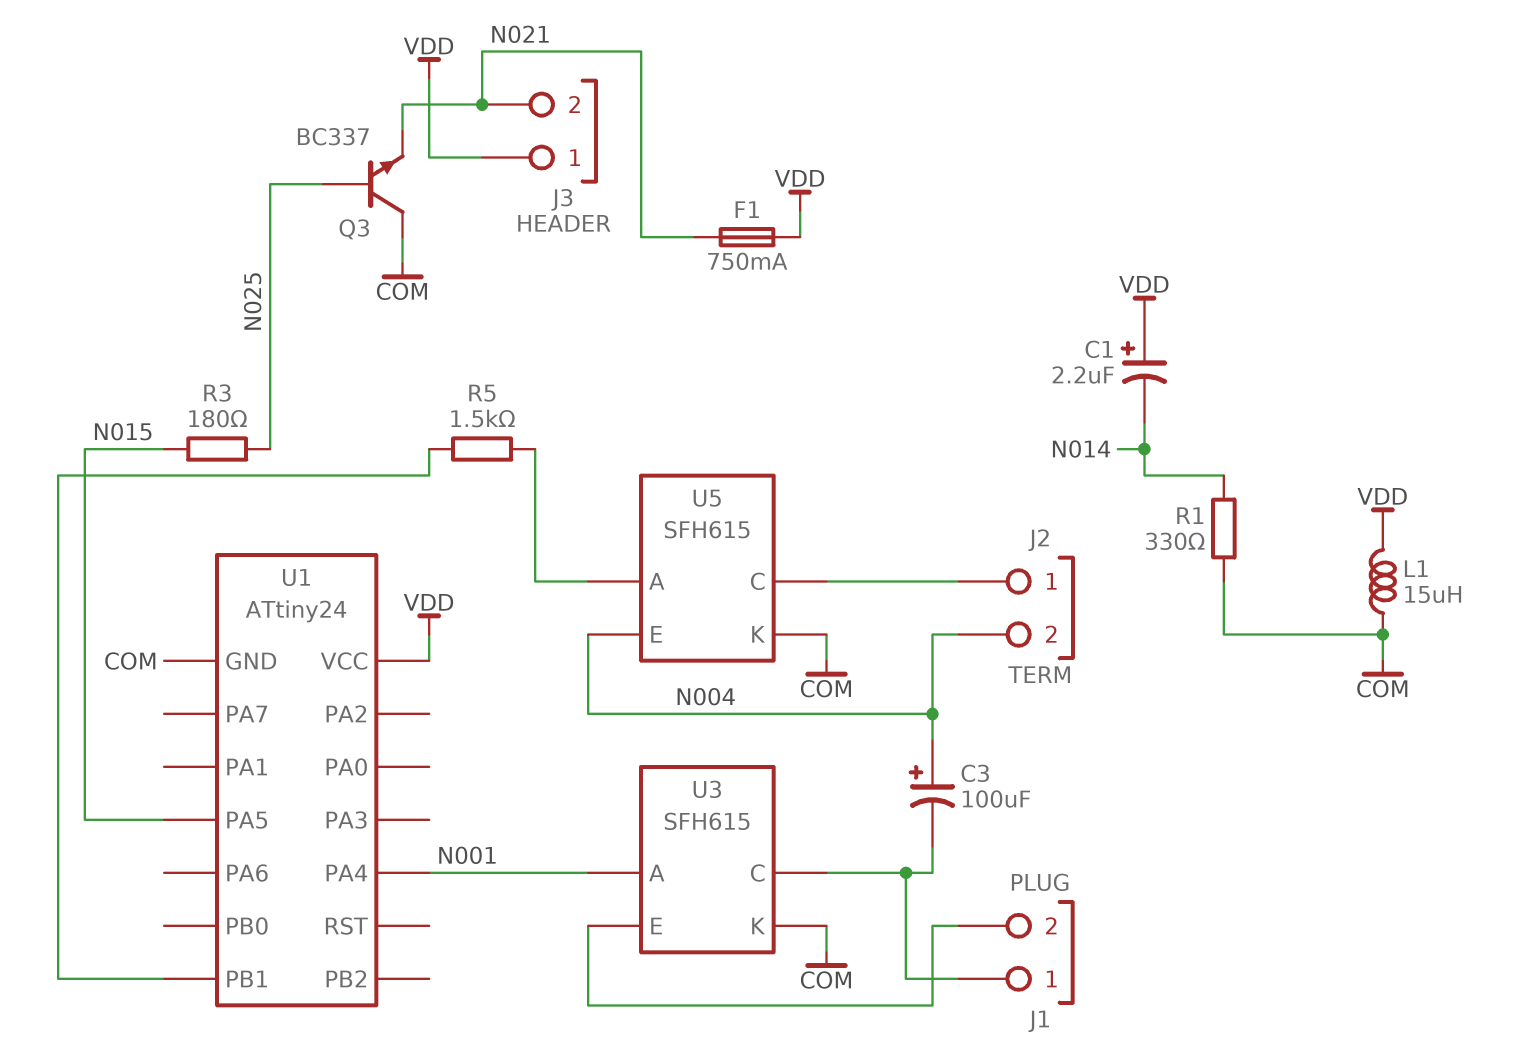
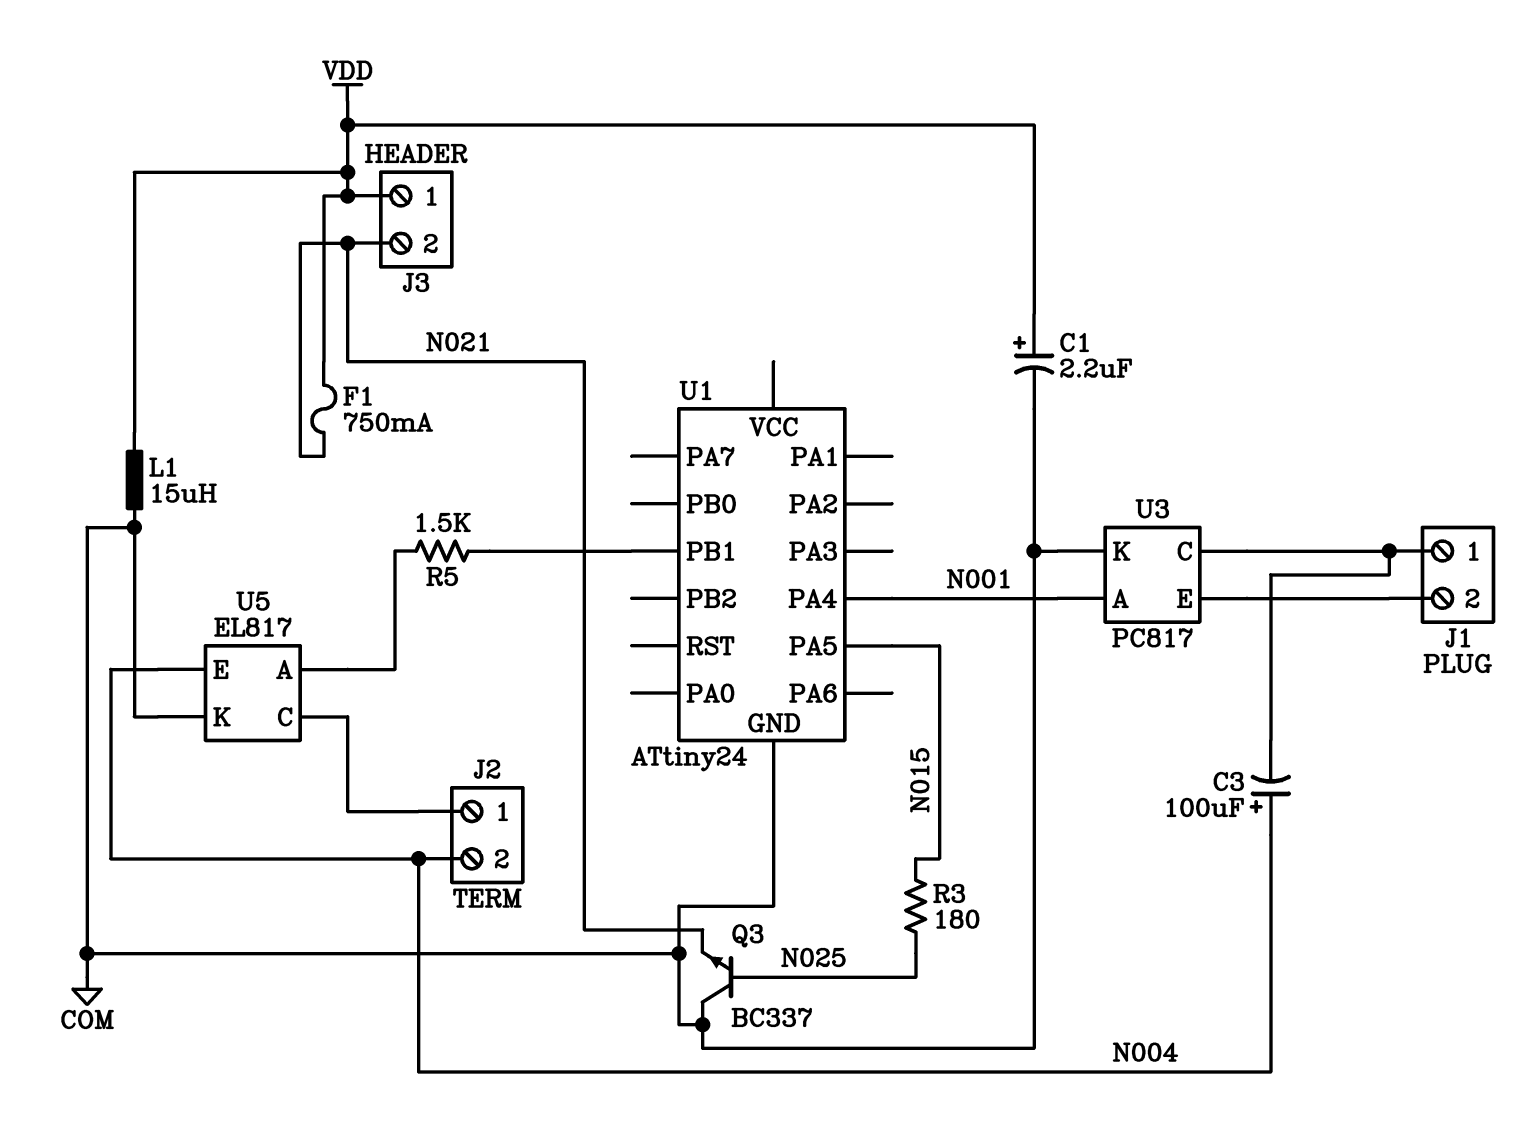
C1: 2.2uF (plus VDD, minus N014) -> 2.2uF (plus VDD, minus COM)
R1: 330 (COM, N014) -> none
U1 pin VCC: VDD -> none
U3: SFH615 -> PC817
U5: SFH615 -> EL817

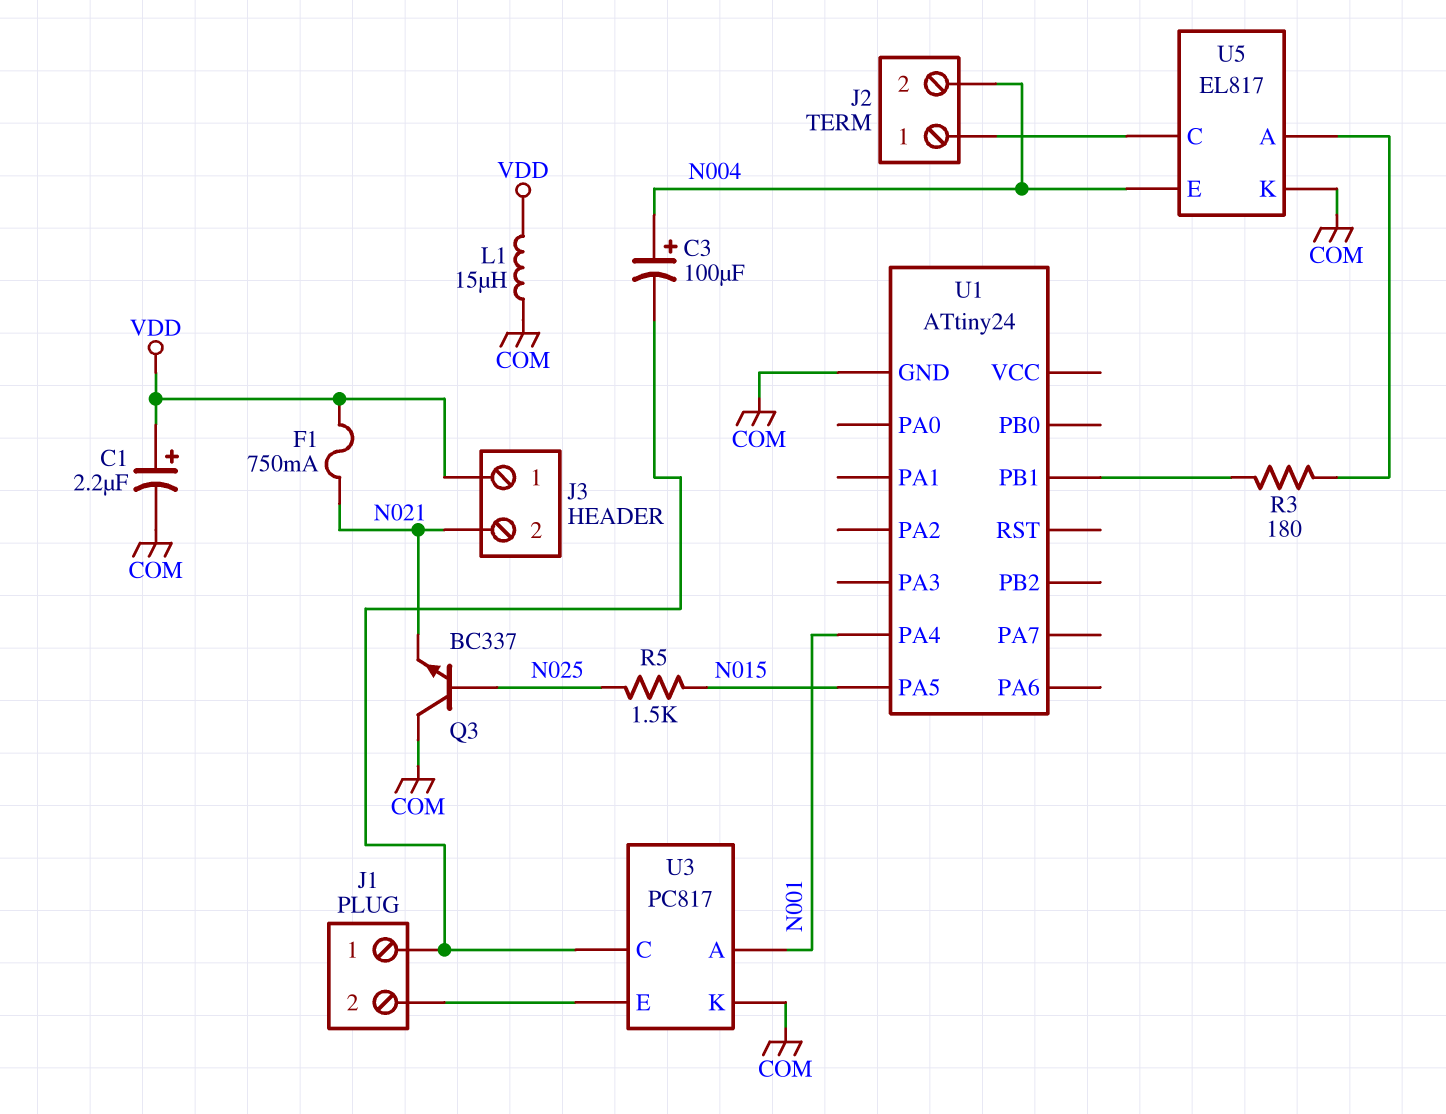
R3: 180 (N015, N025) -> 180 (U1/PB1, U5/A)
R5: 1.5k (U1/PB1, U5/A) -> 1.5k (N015, N025)

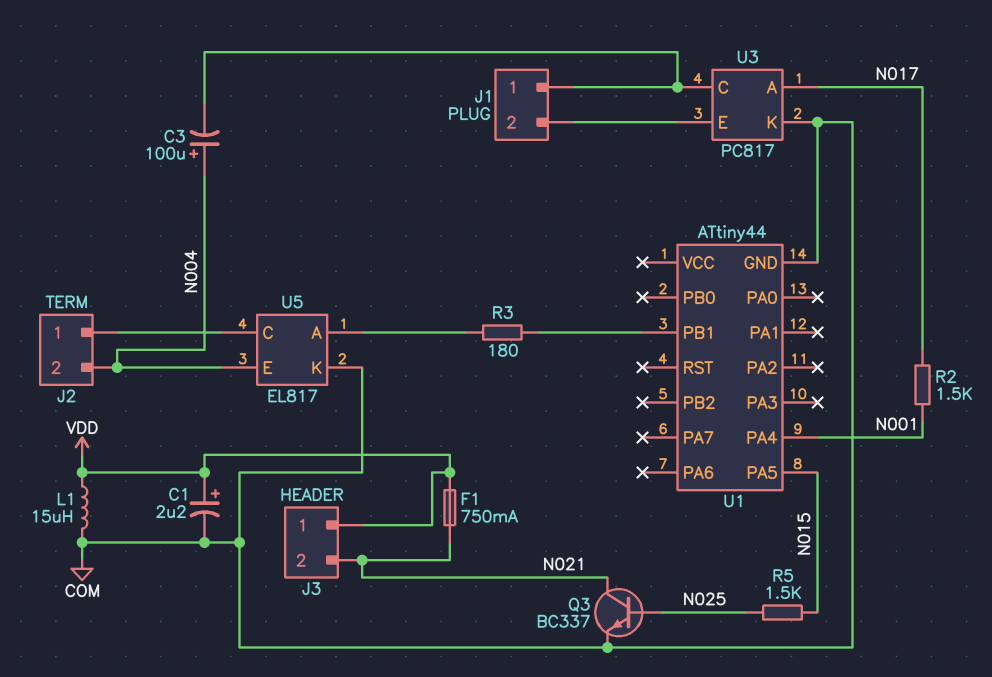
Q3: NPN BC337 (B N025, C COM, E N021) -> NPN BC337 (B N025, C N021, E COM)
R2: none -> 1.5k (N001, N017)
U1: ATtiny24 -> ATtiny44
U3 pin A: N001 -> N017

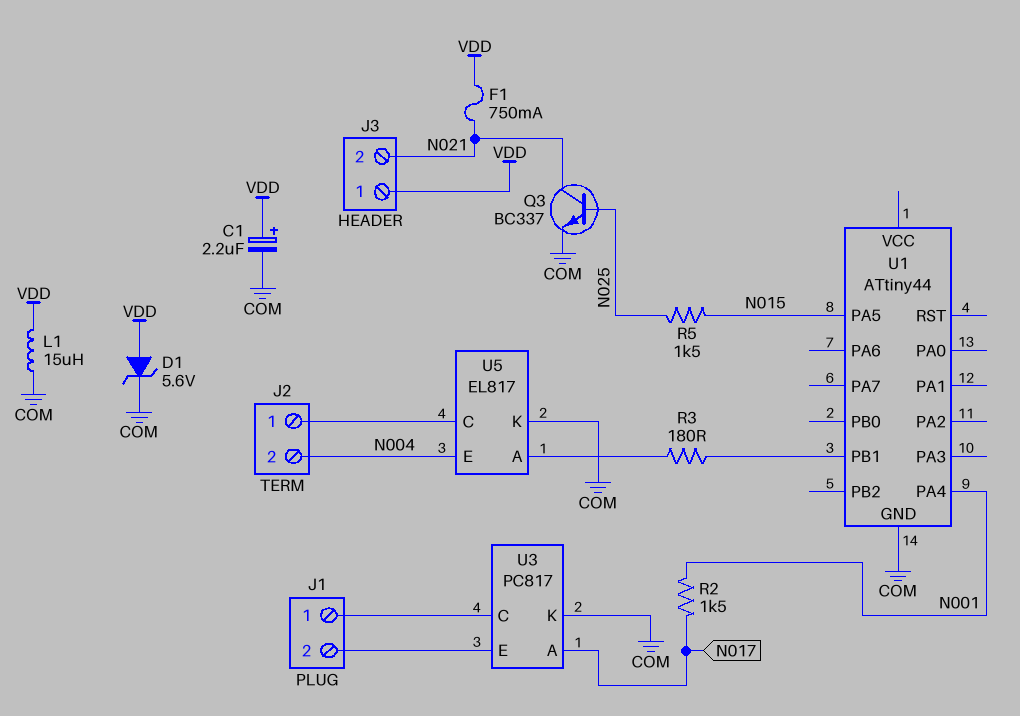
C3: 100uF (plus N004, minus J1/1) -> none
D1: none -> zener 5.6V (A VDD, K COM)

